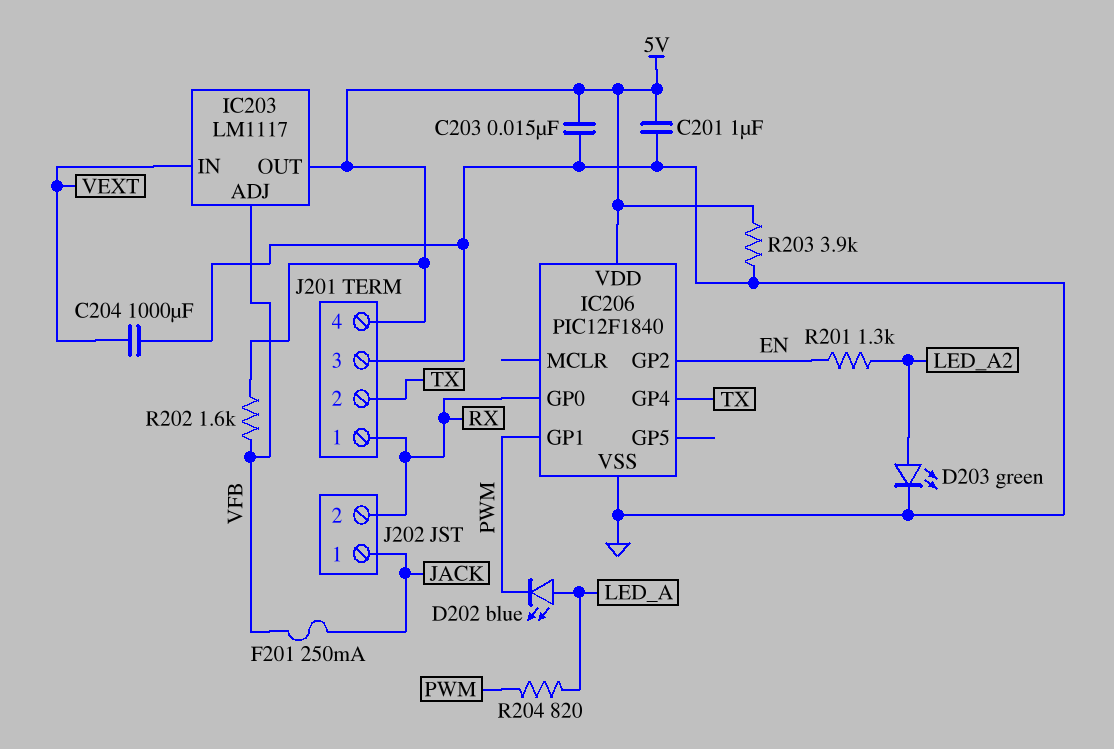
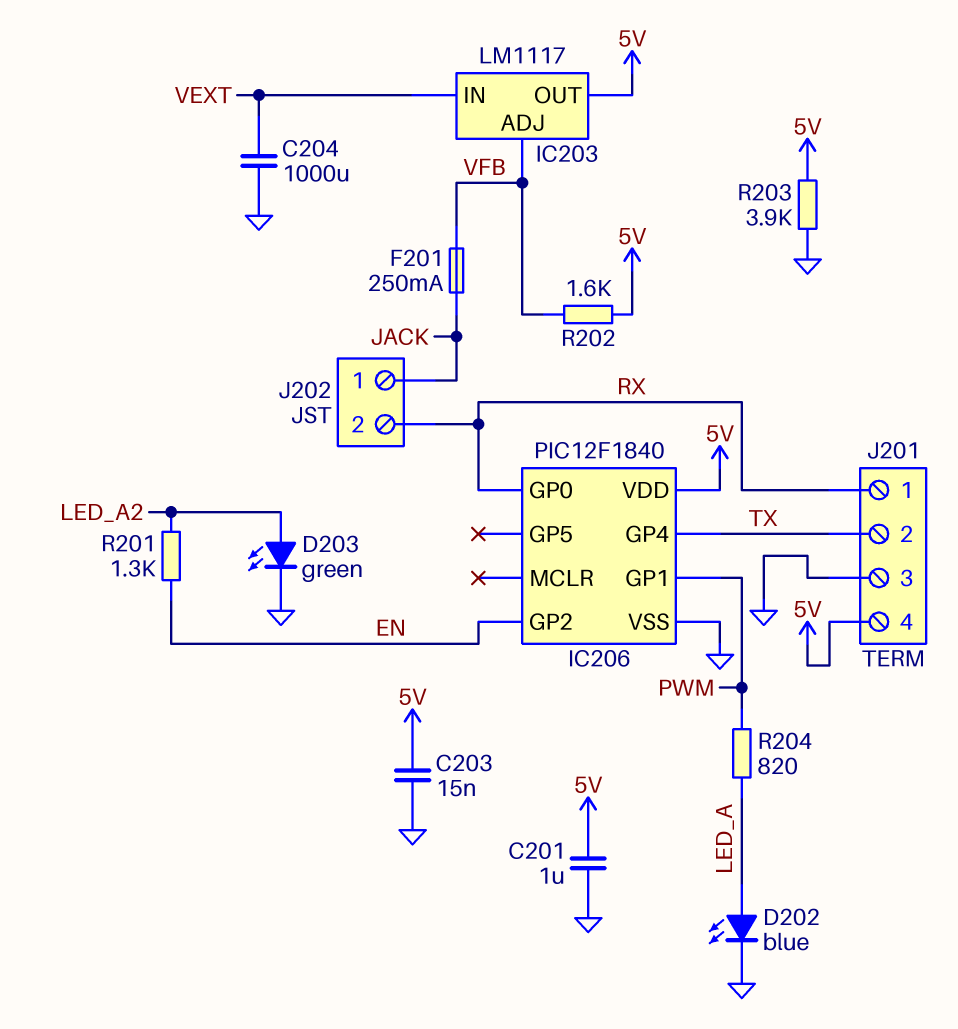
D202: LED blue (A LED_A, K PWM) -> LED blue (A LED_A, K GND)

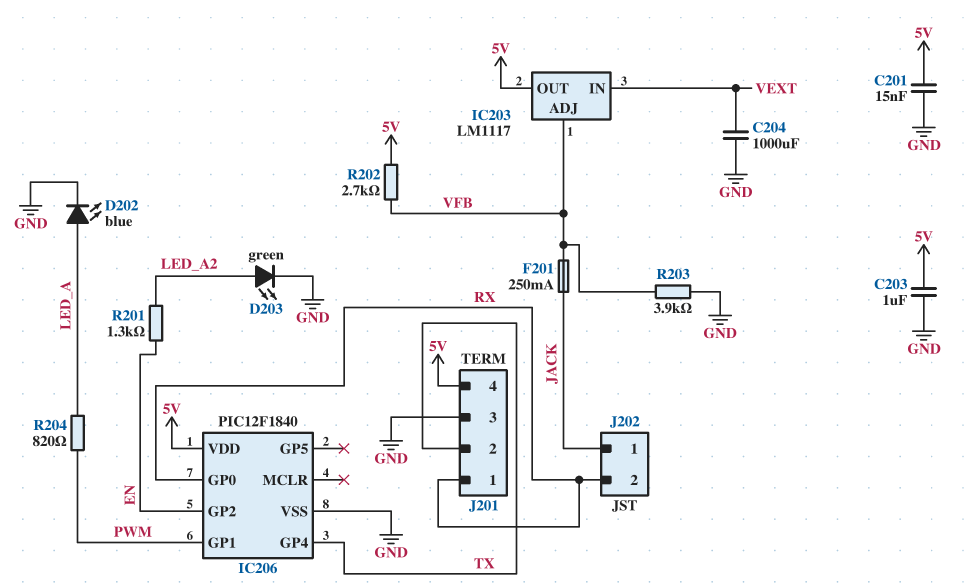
C201: 1uF (5V, GND) -> 15nF (5V, GND)
C203: 15nF (5V, GND) -> 1uF (5V, GND)
R202: 1.6k (5V, VFB) -> 2.7k (5V, VFB)
R203: 3.9k (5V, GND) -> 3.9k (GND, VFB)

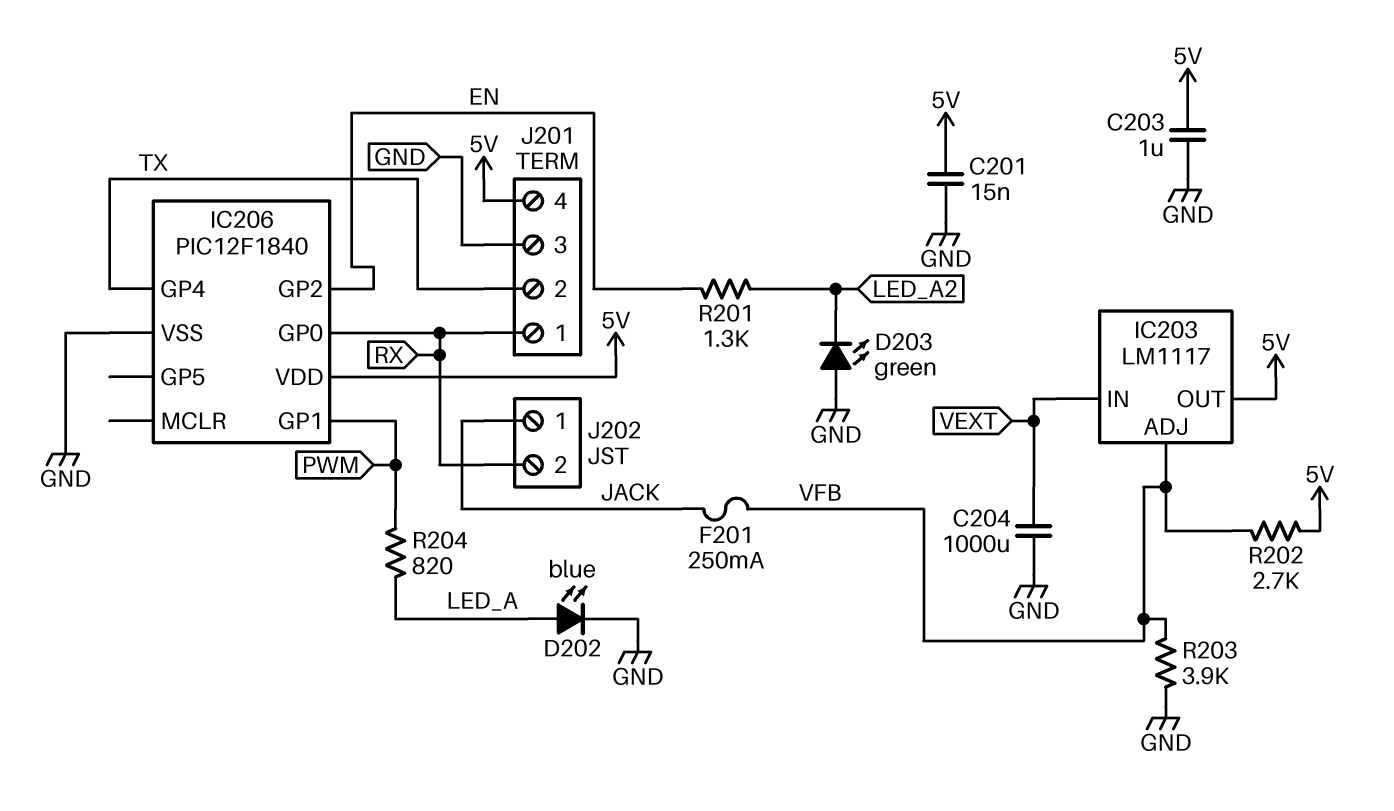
D203: LED green (A LED_A2, K GND) -> LED green (A GND, K LED_A2)

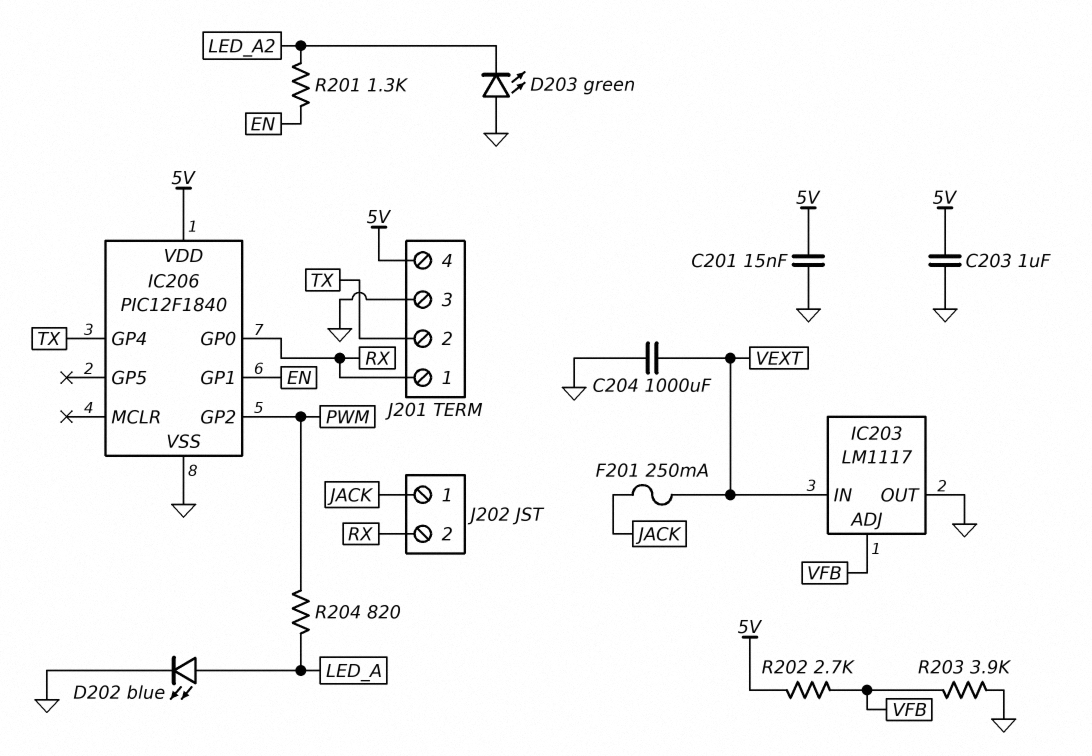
F201: 250mA (JACK, VFB) -> 250mA (JACK, VEXT)
IC203 pin OUT: 5V -> GND
IC206 pin GP1: PWM -> EN
IC206 pin GP2: EN -> PWM

